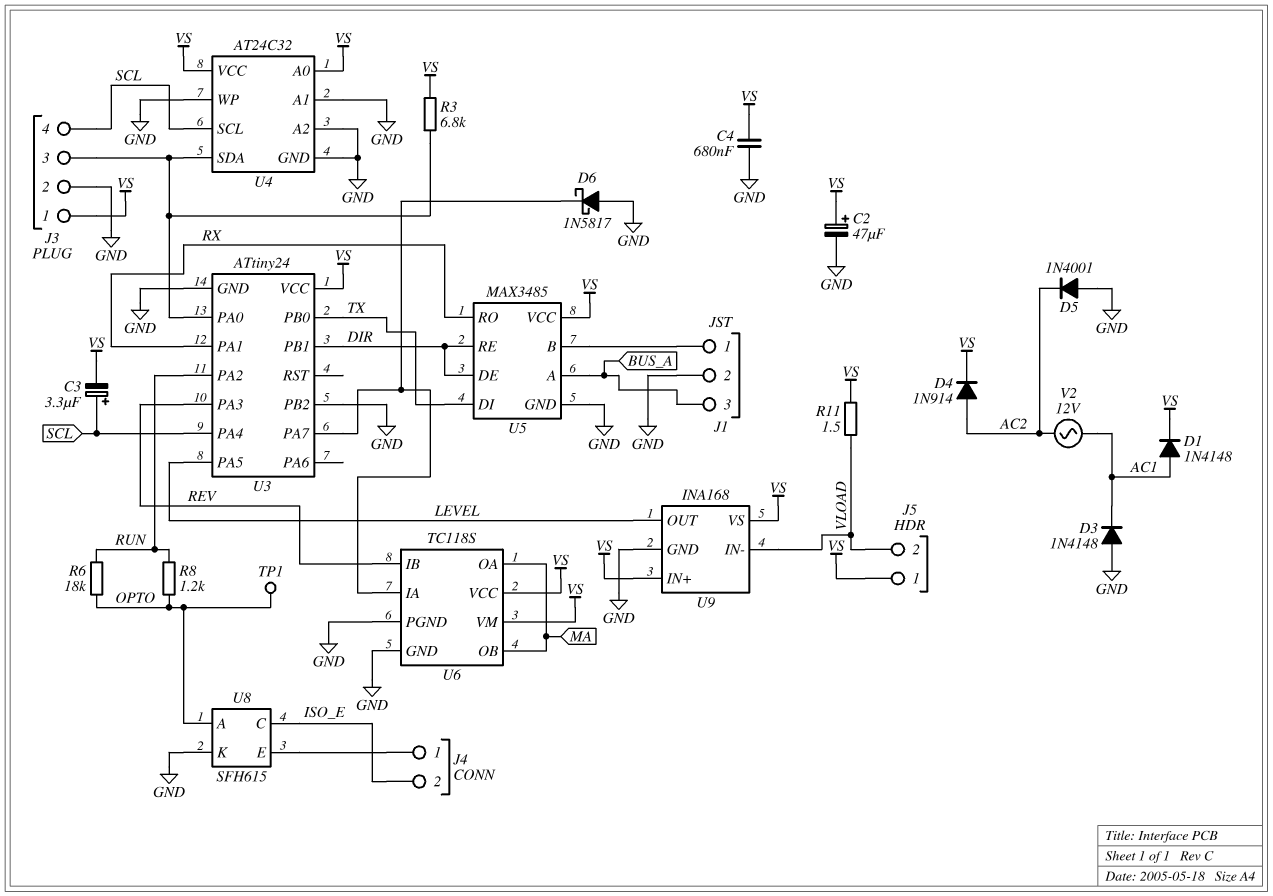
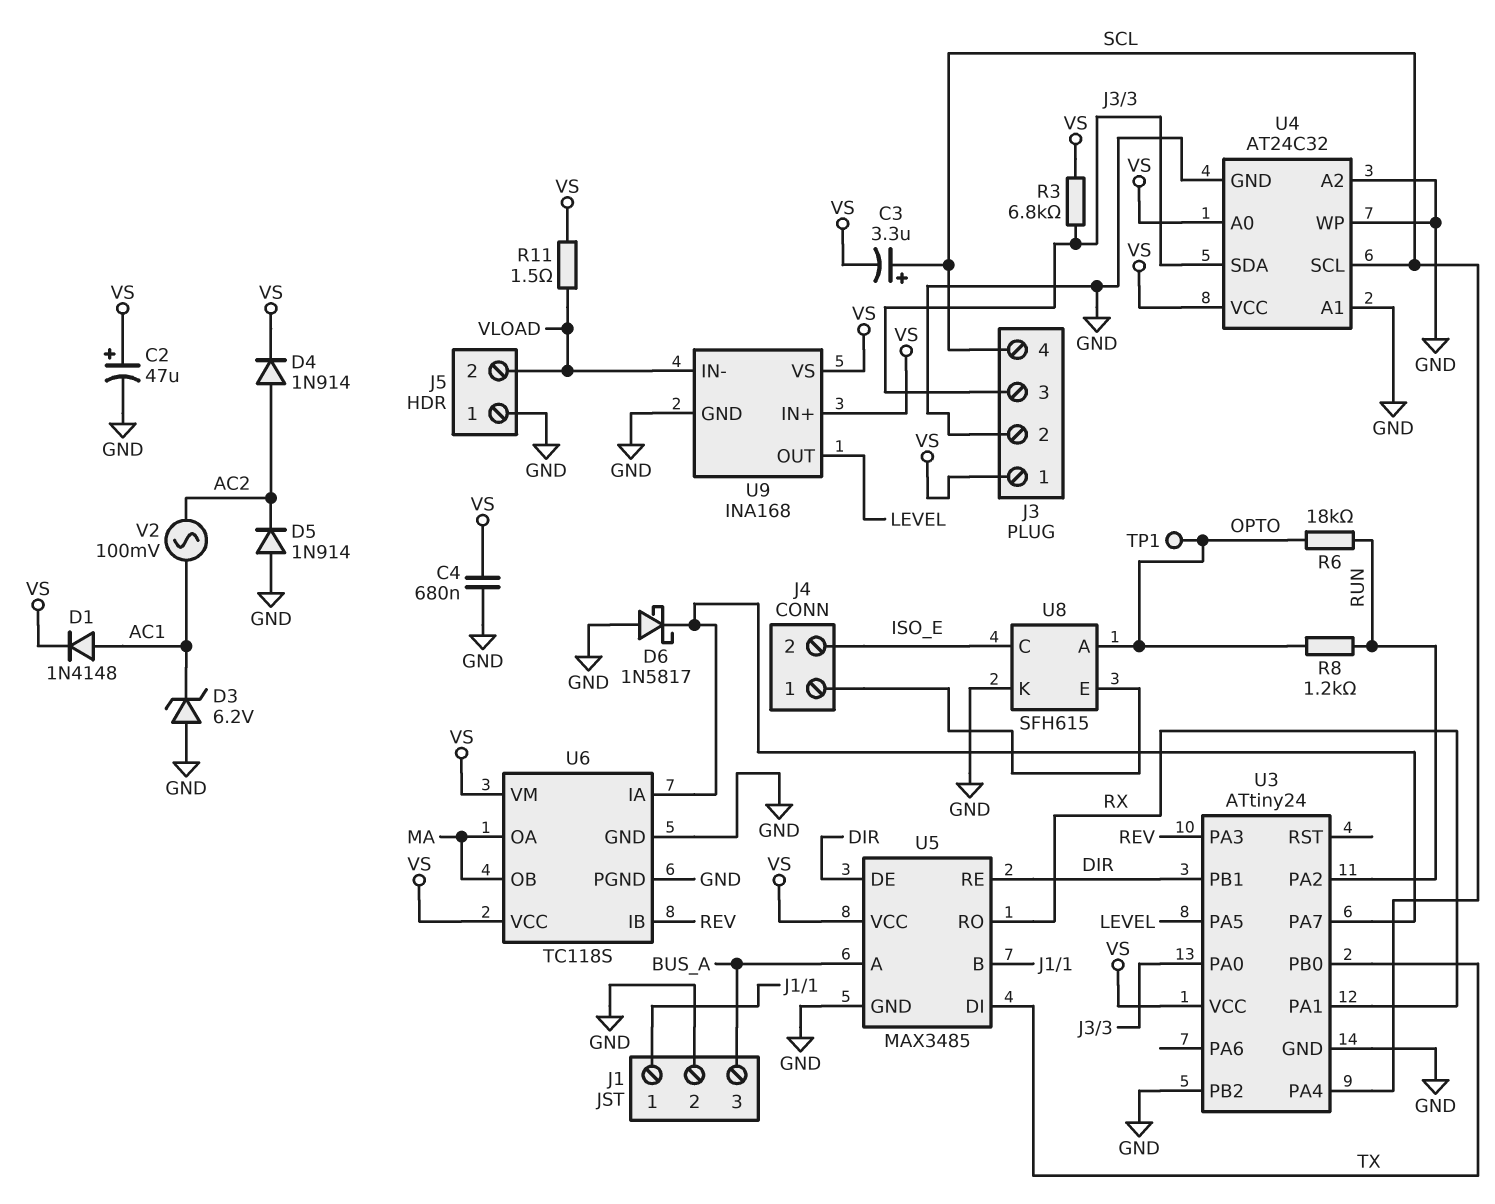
D3: diode 1N4148 (A GND, K AC1) -> zener 6.2V (A GND, K AC1)
D5: diode 1N4001 (A GND, K AC2) -> diode 1N914 (A GND, K AC2)
J5 pin 1: VS -> GND
V2: AC 12V (AC1, AC2) -> AC 100mV (AC1, AC2)

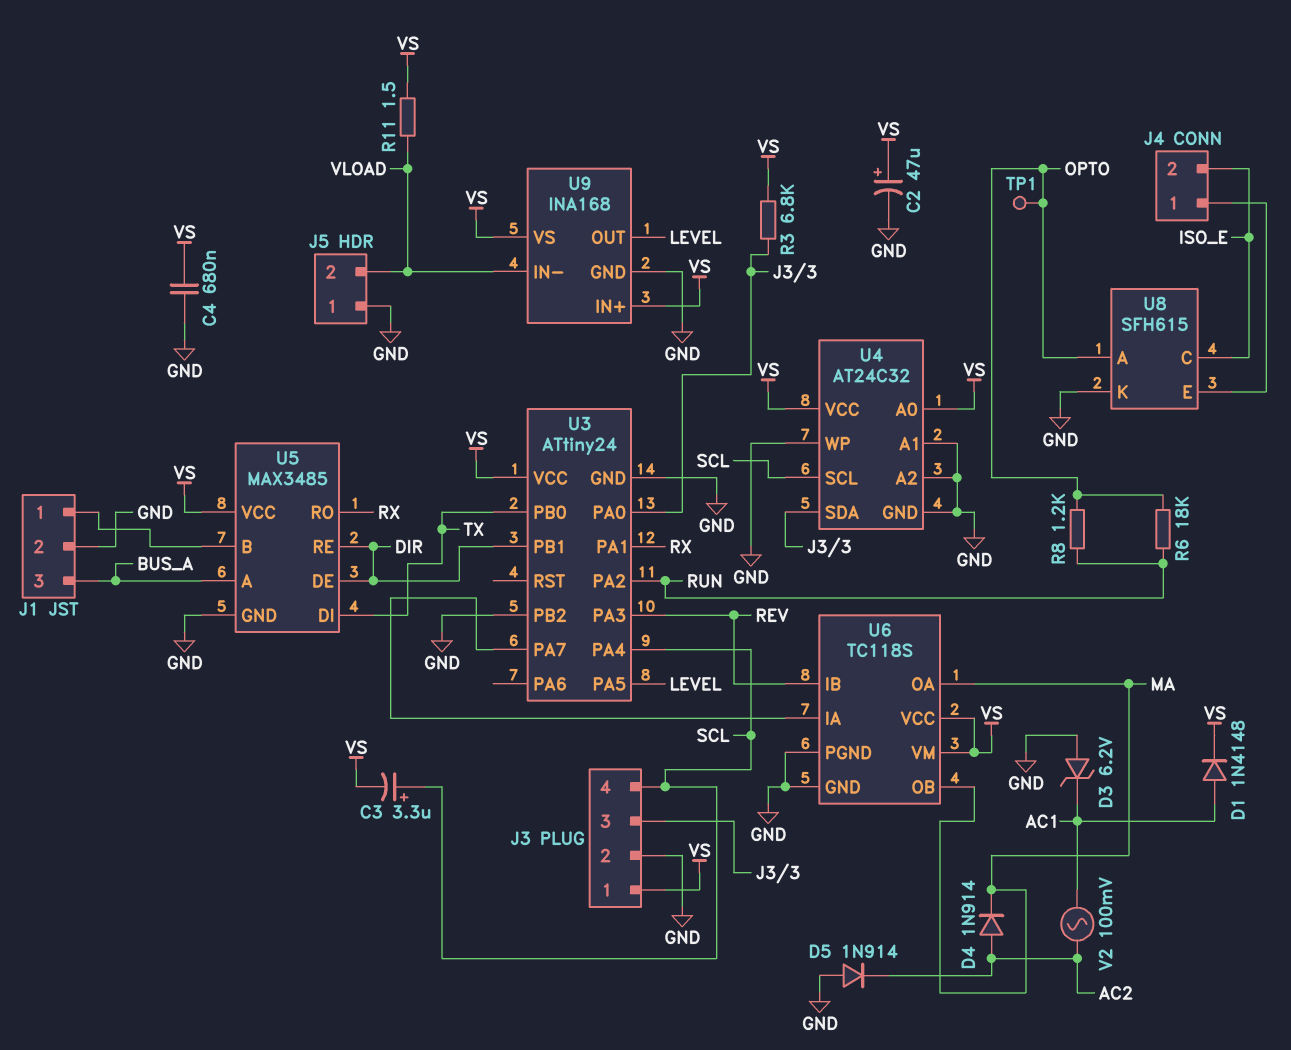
D4: diode 1N914 (A AC2, K VS) -> diode 1N914 (A AC2, K MA)
D6: schottky 1N5817 (A GND, K U3/PA7) -> none

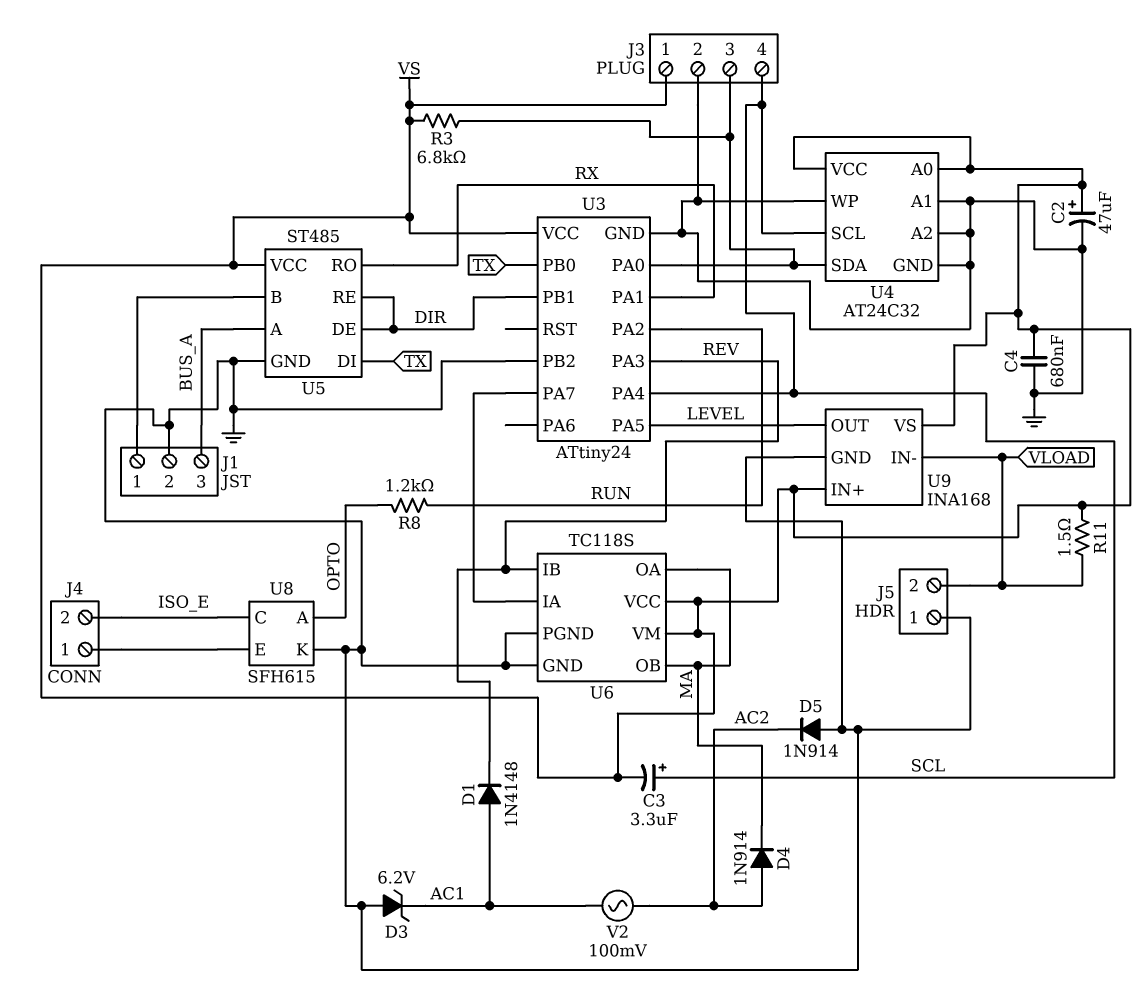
D1: diode 1N4148 (A AC1, K VS) -> diode 1N4148 (A AC1, K REV)
R6: 18k (OPTO, RUN) -> none
TP1: test point (OPTO) -> none
U5: MAX3485 -> ST485

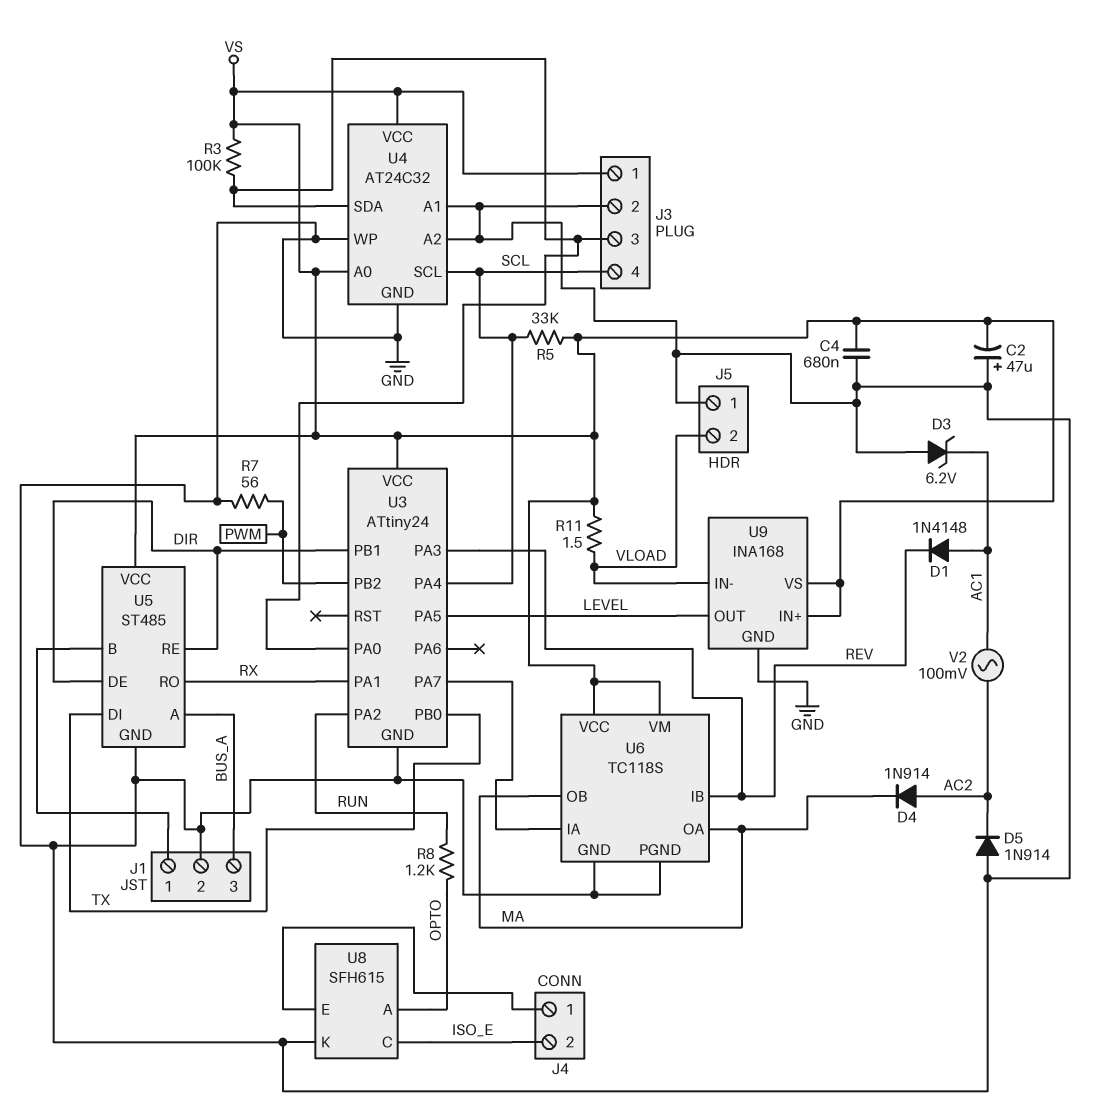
C2: 47uF (plus VS, minus GND) -> 47uF (plus GND, minus VS)
C3: 3.3uF (plus SCL, minus VS) -> none
R3: 6.8k (J3/3, VS) -> 100k (J3/3, VS)
R5: none -> 33k (SCL, VS)
R7: none -> 56 (GND, PWM)
U3 pin PB2: GND -> PWM

